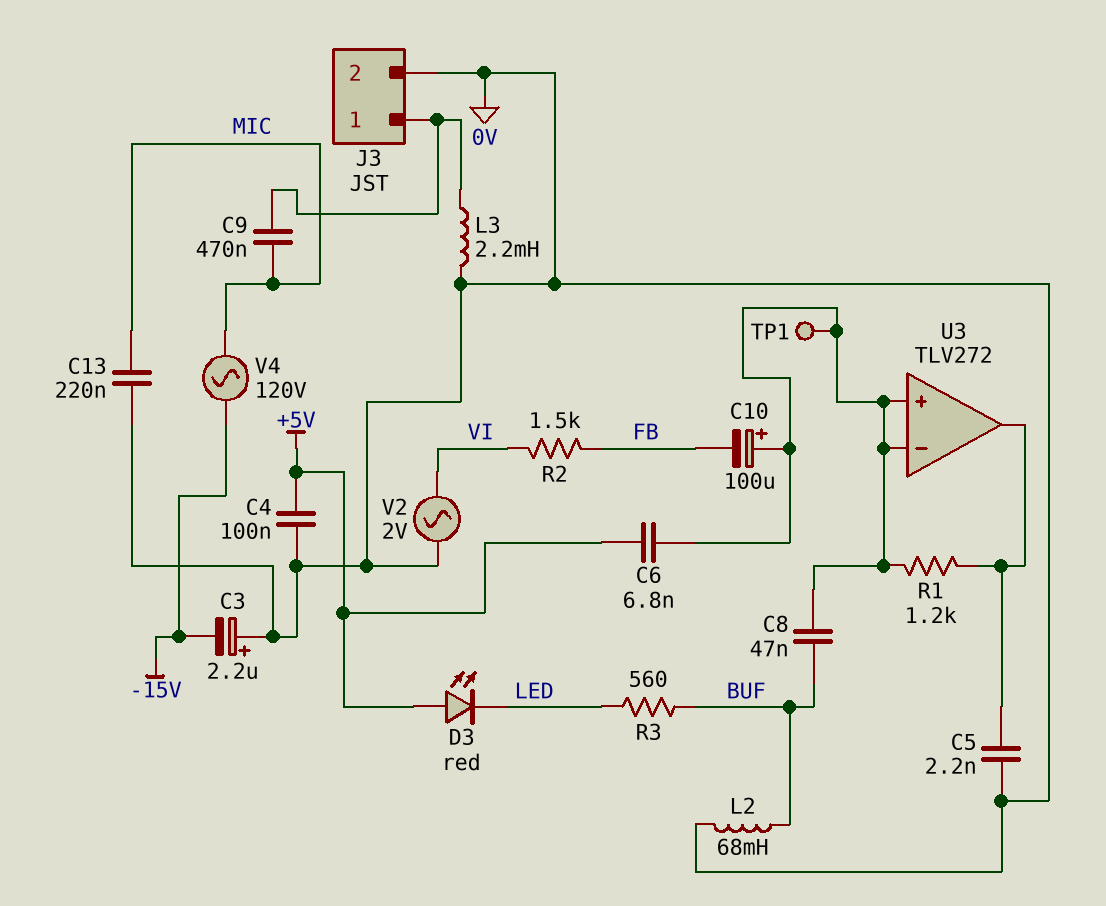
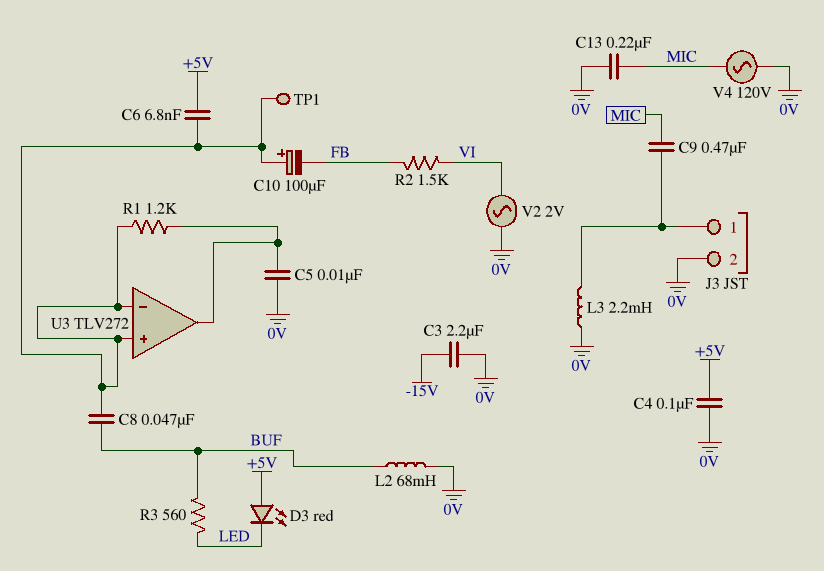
C3: 2.2uF (plus 0V, minus -15V) -> 2.2uF (-15V, 0V)
C5: 2.2nF (0V, U3/out) -> 10nF (0V, U3/out)
V4: AC 120V (-15V, MIC) -> AC 120V (0V, MIC)

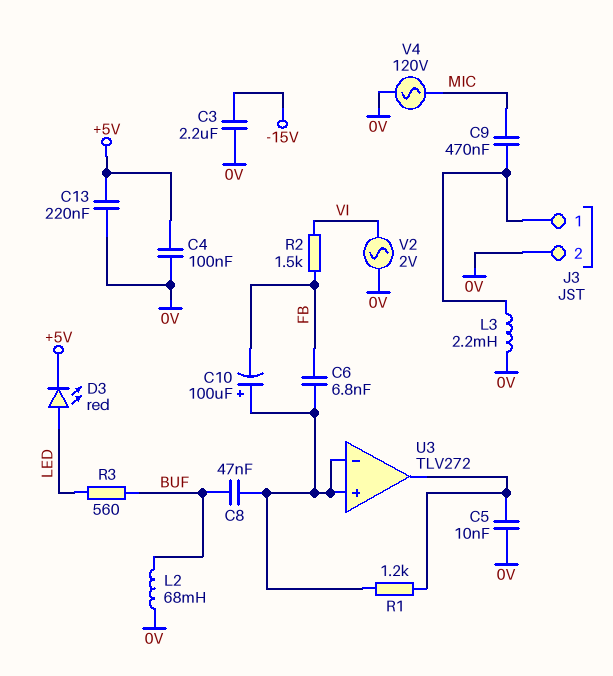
C6: 6.8nF (+5V, U3/in+) -> 6.8nF (FB, U3/in+)
C13: 220nF (0V, MIC) -> 220nF (+5V, 0V)
D3: LED red (A +5V, K LED) -> LED red (A LED, K +5V)
TP1: test point (U3/in+) -> none

